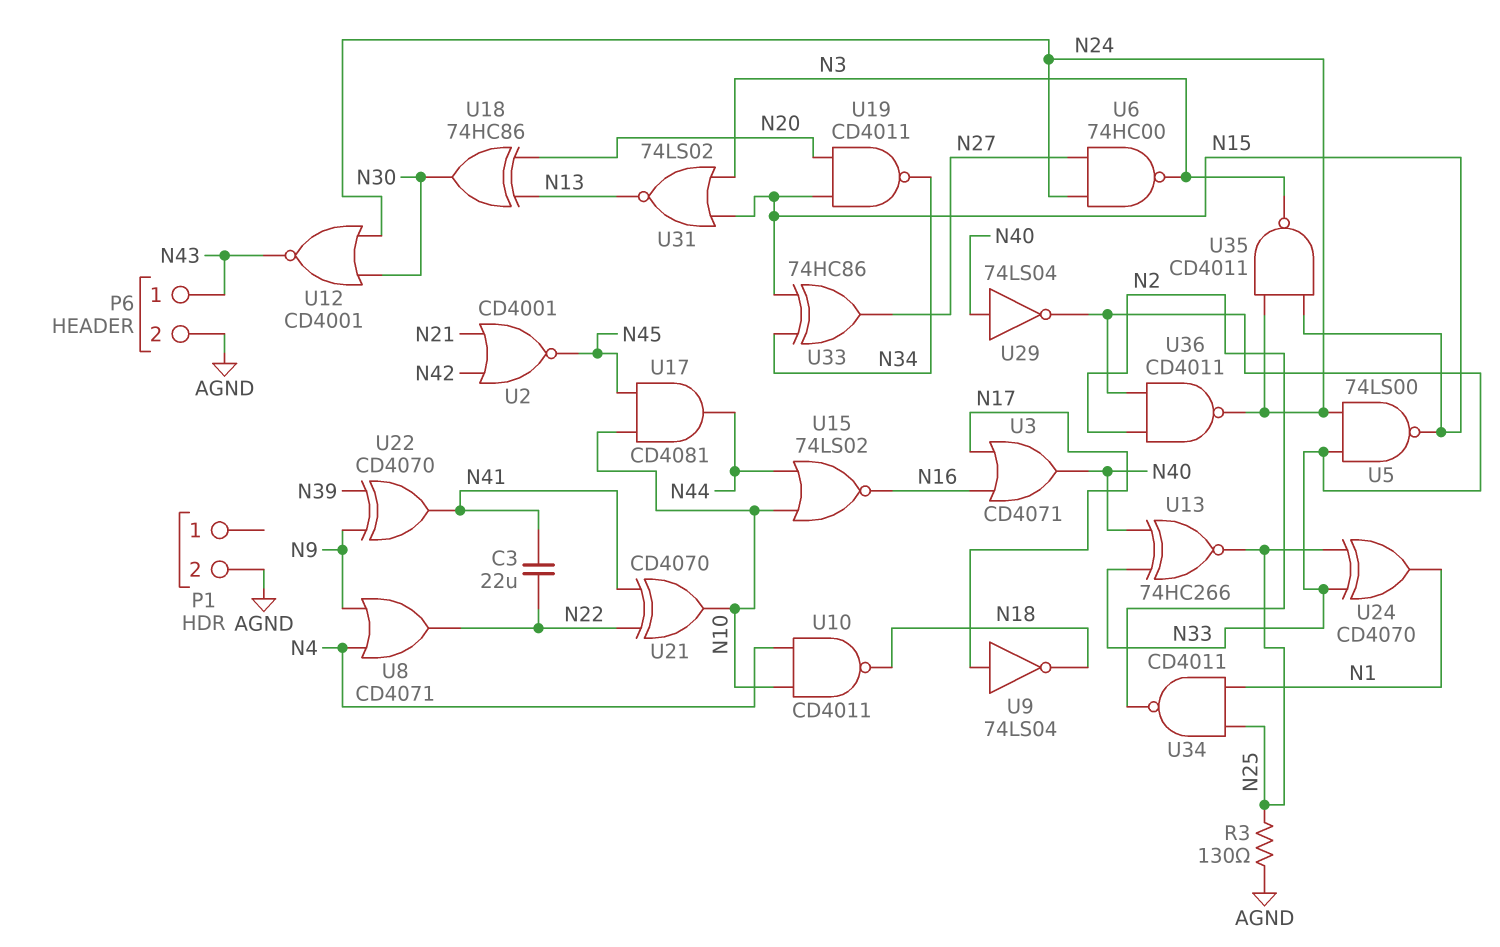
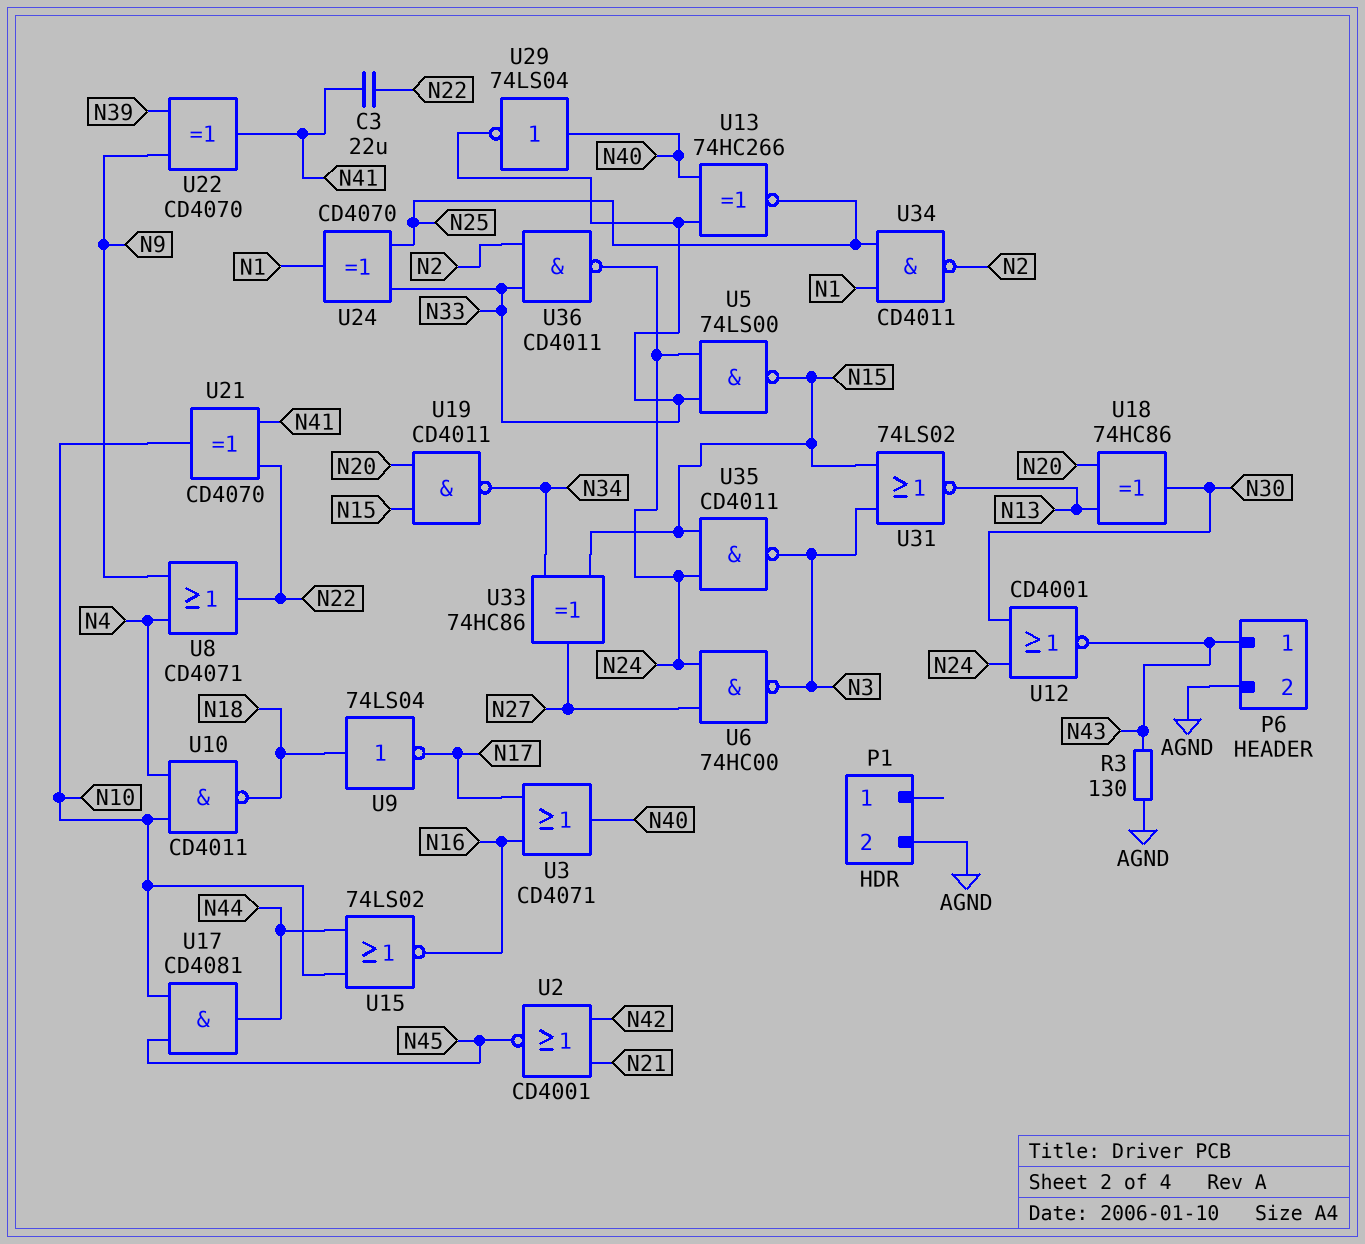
R3: 130 (AGND, N25) -> 130 (AGND, N43)
U9: NOT 74LS04 (in N17, out N18) -> NOT 74LS04 (in N18, out N17)

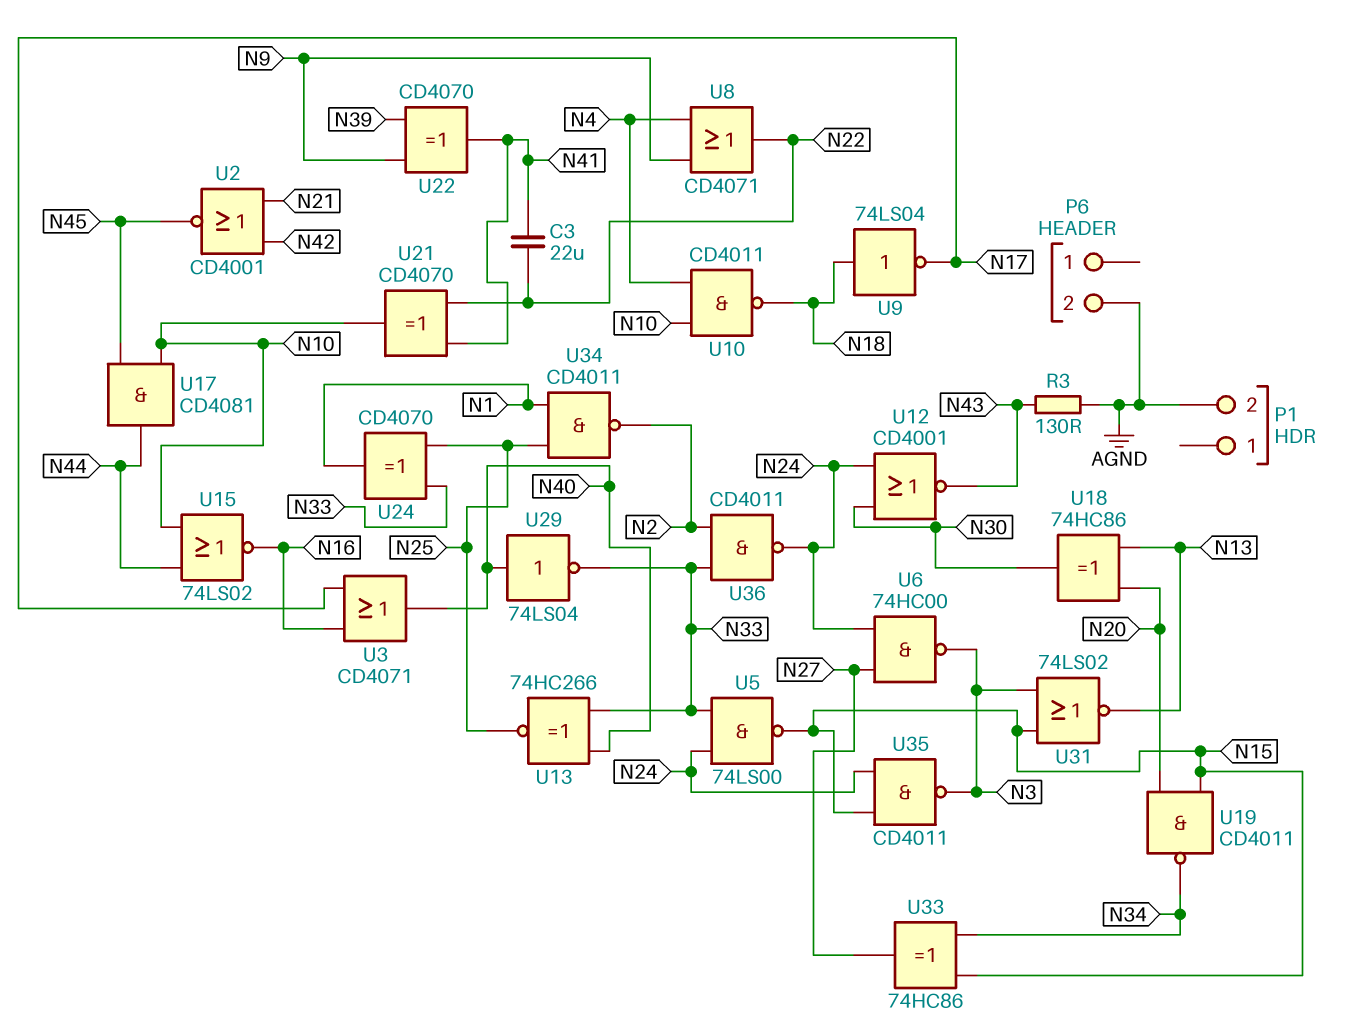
P6 pin 1: N43 -> none

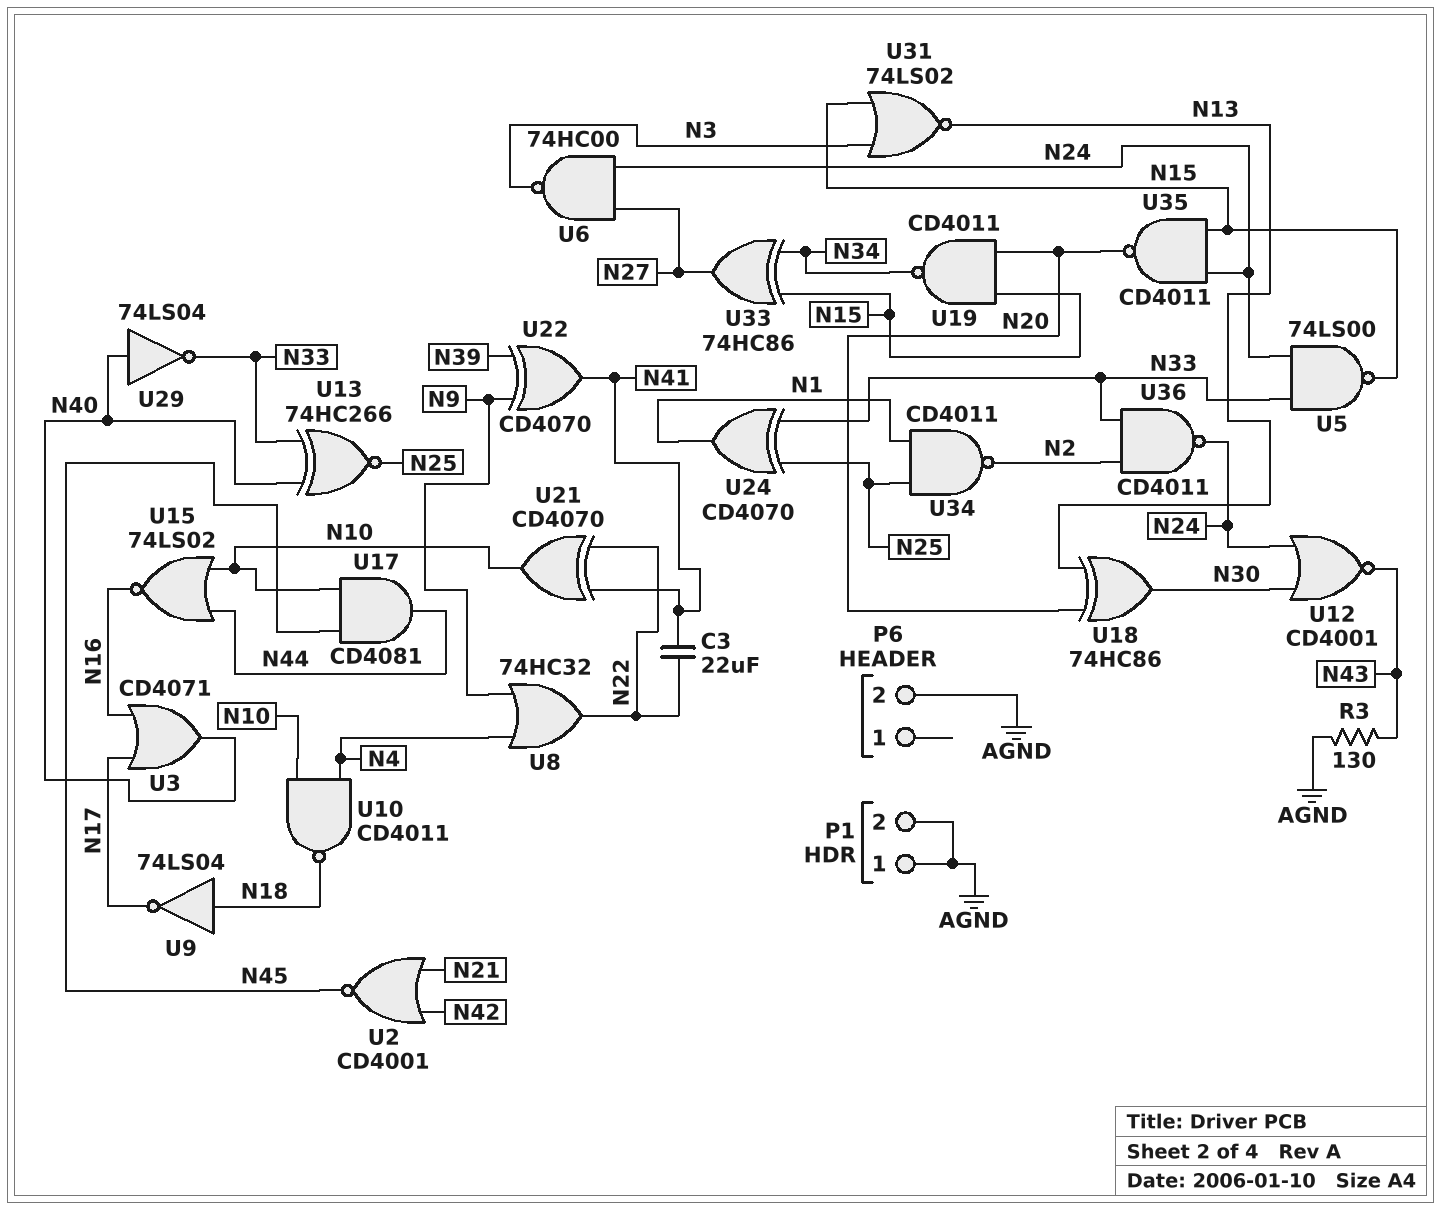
P1 pin 1: none -> AGND
U8: OR CD4071 (in N4, in N9, out N22) -> OR 74HC32 (in N4, in N9, out N22)
U35: NAND CD4011 (in N15, in N24, out N3) -> NAND CD4011 (in N15, in N24, out N20)

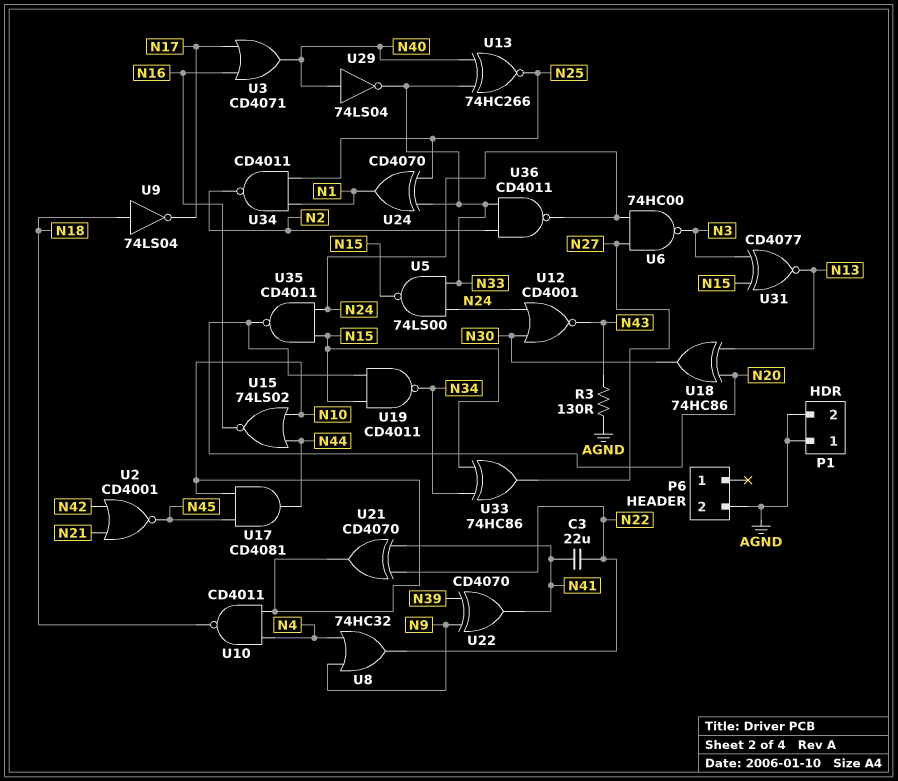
U31: NOR 74LS02 (in N3, in N15, out N13) -> XNOR CD4077 (in N3, in N15, out N13)

